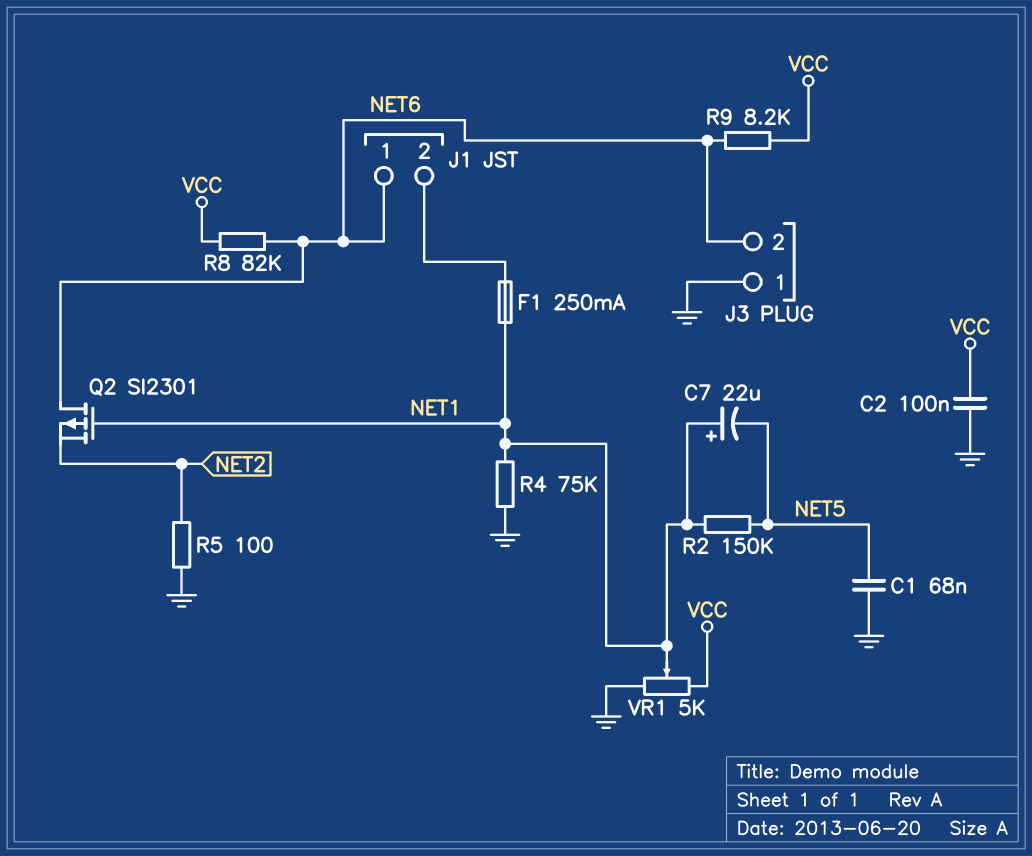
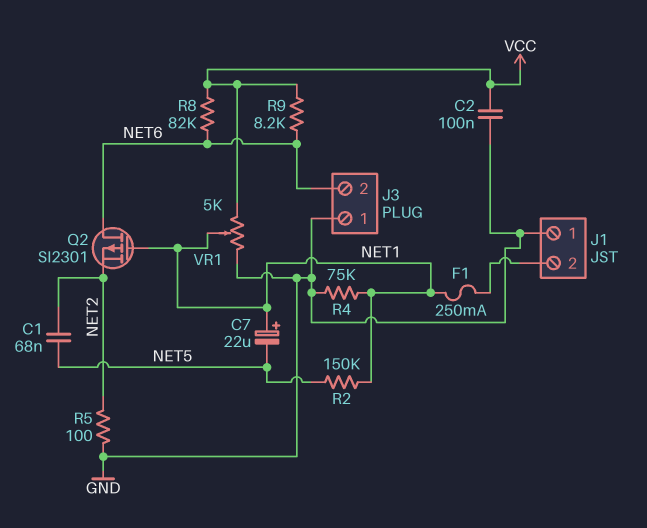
C1: 68nF (GND, NET5) -> 68nF (NET2, NET5)
J1 pin 1: NET6 -> GND

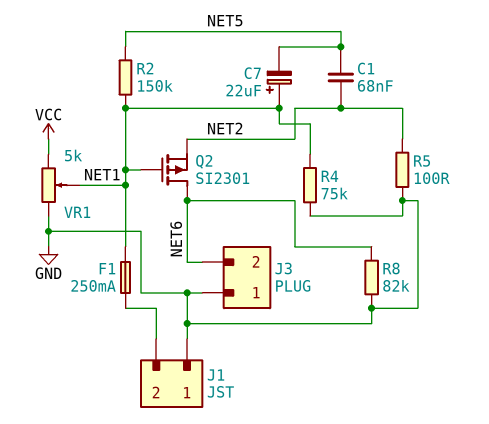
C2: 100nF (GND, VCC) -> none
R8: 82k (NET6, VCC) -> 82k (GND, NET6)
R9: 8.2k (NET6, VCC) -> none

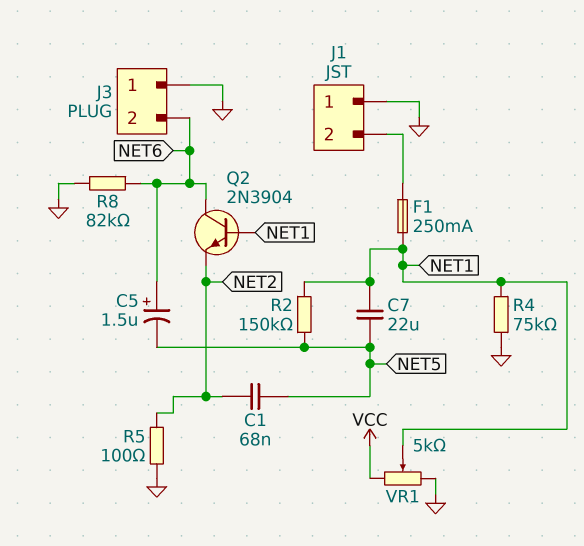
C5: none -> 1.5uF (plus NET6, minus NET5)
C7: 22uF (plus NET1, minus NET5) -> 22uF (NET1, NET5)
Q2: PMOS SI2301 (G NET1, D NET6, S NET2) -> NPN 2N3904 (B NET1, C NET6, E NET2)

